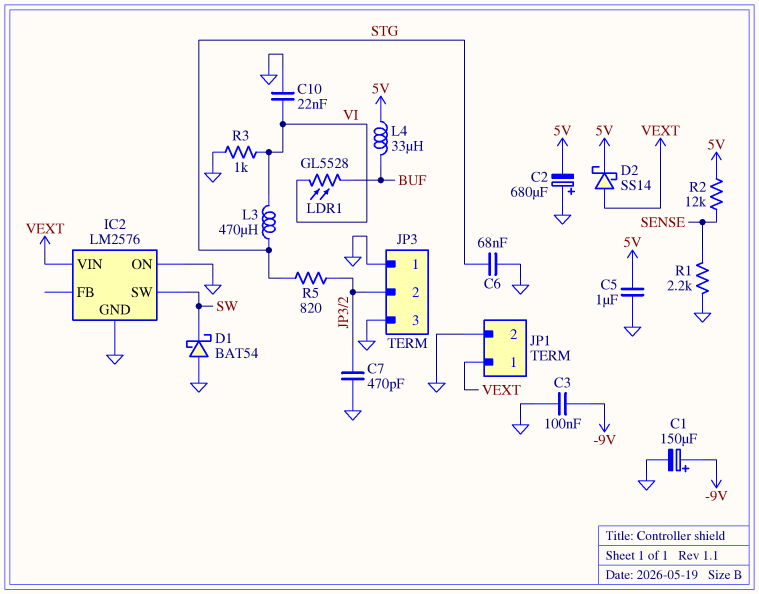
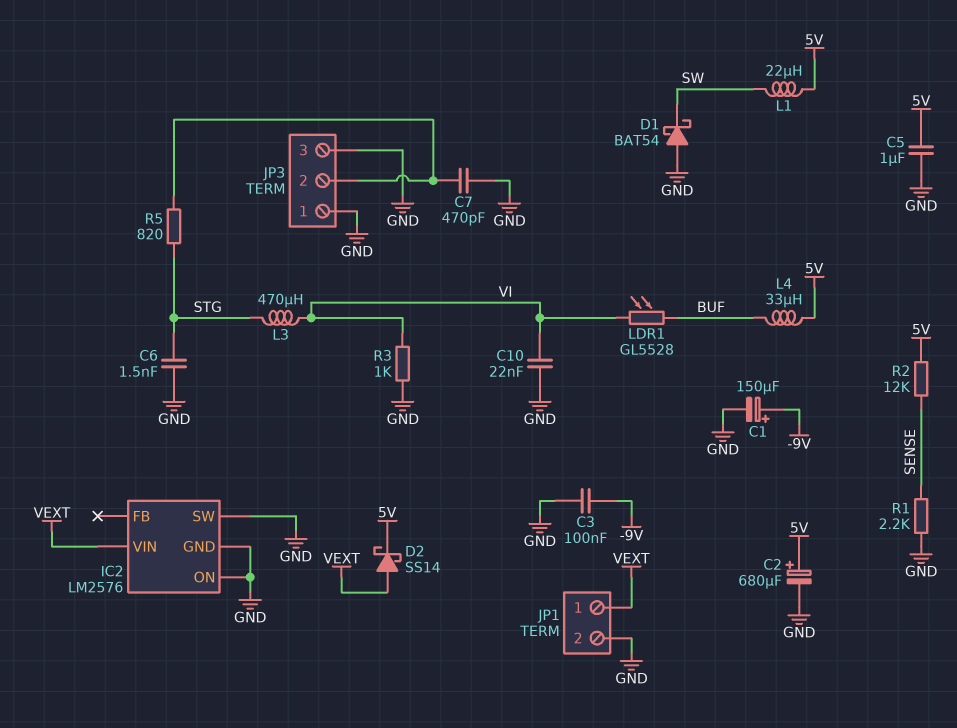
C2: 680uF (plus GND, minus 5V) -> 680uF (plus 5V, minus GND)
C6: 68nF (GND, STG) -> 1.5nF (GND, STG)
IC2 pin SW: SW -> GND
L1: none -> 22uH (5V, SW)

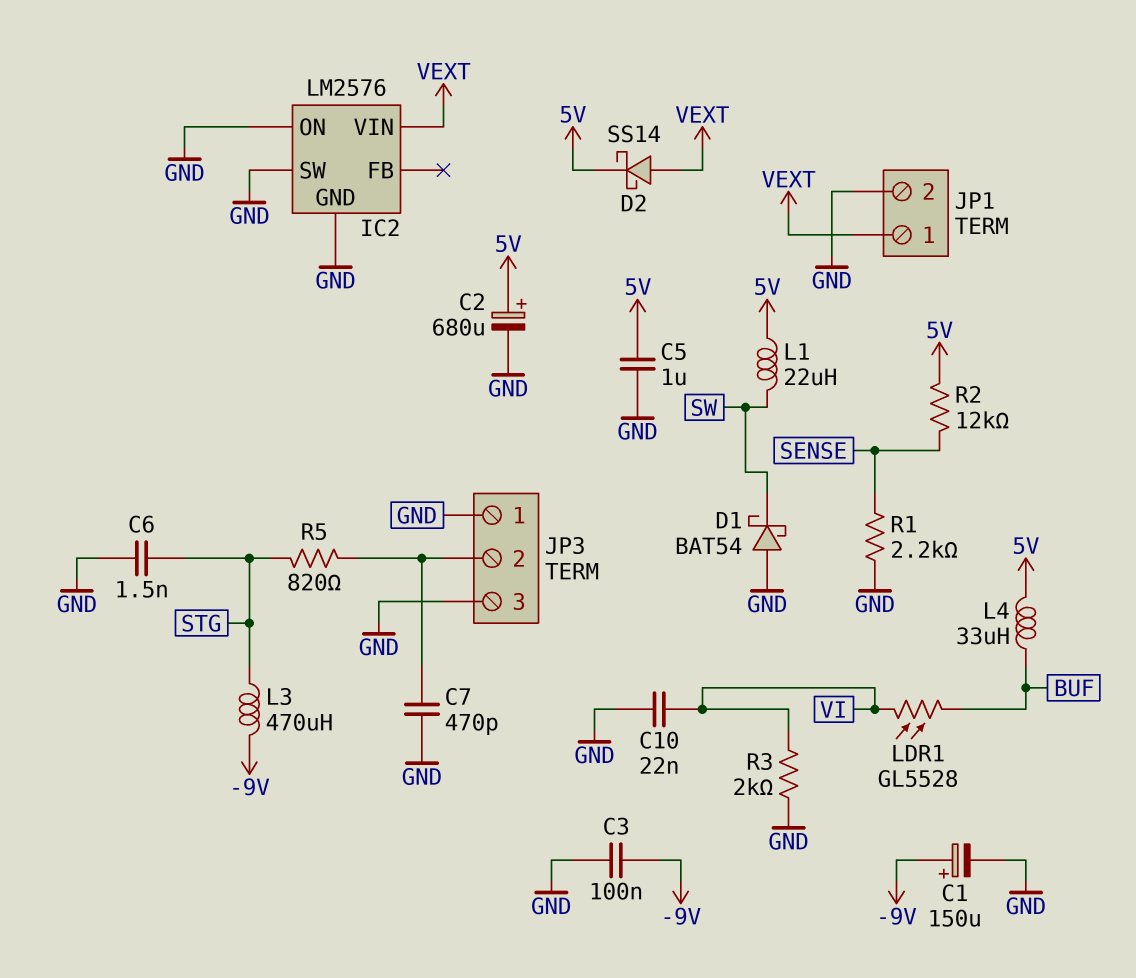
L3: 470uH (STG, VI) -> 470uH (-9V, STG)
R3: 1k (GND, VI) -> 2k (GND, VI)

